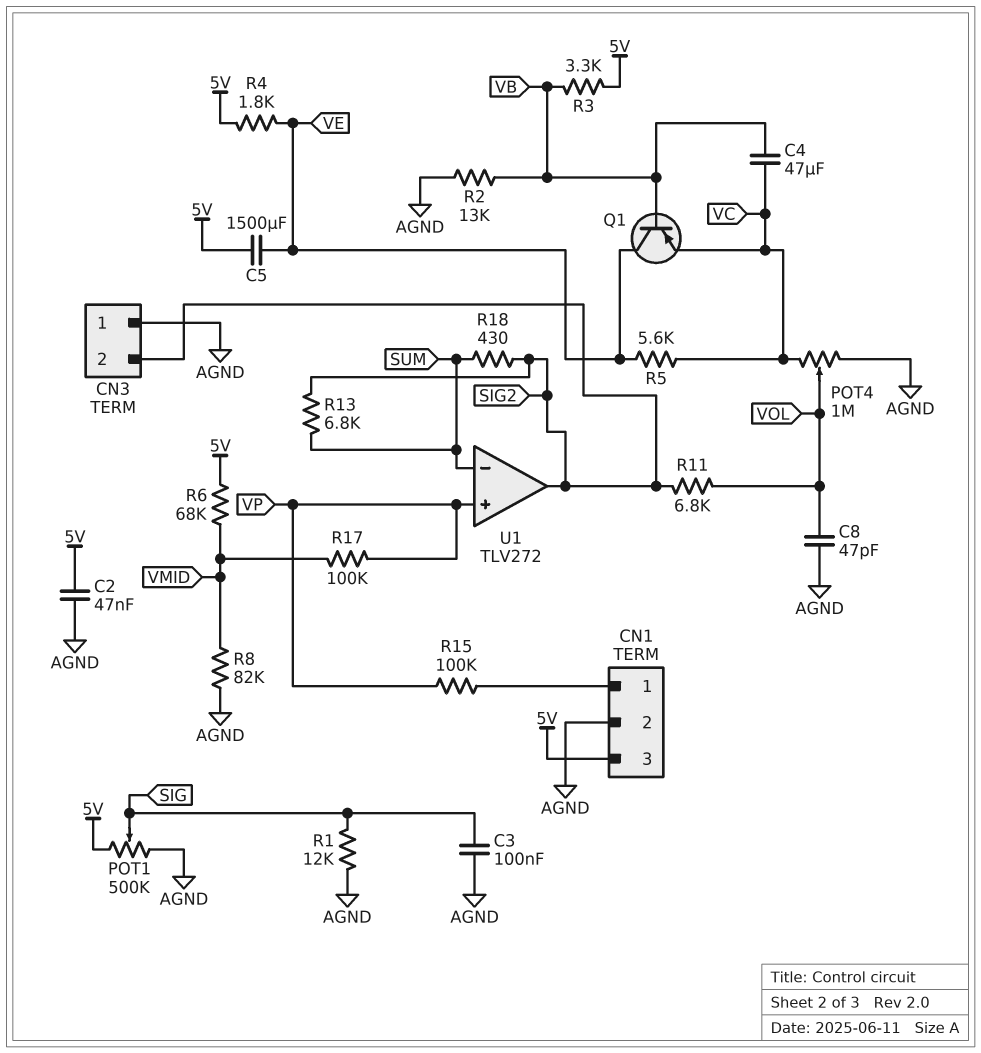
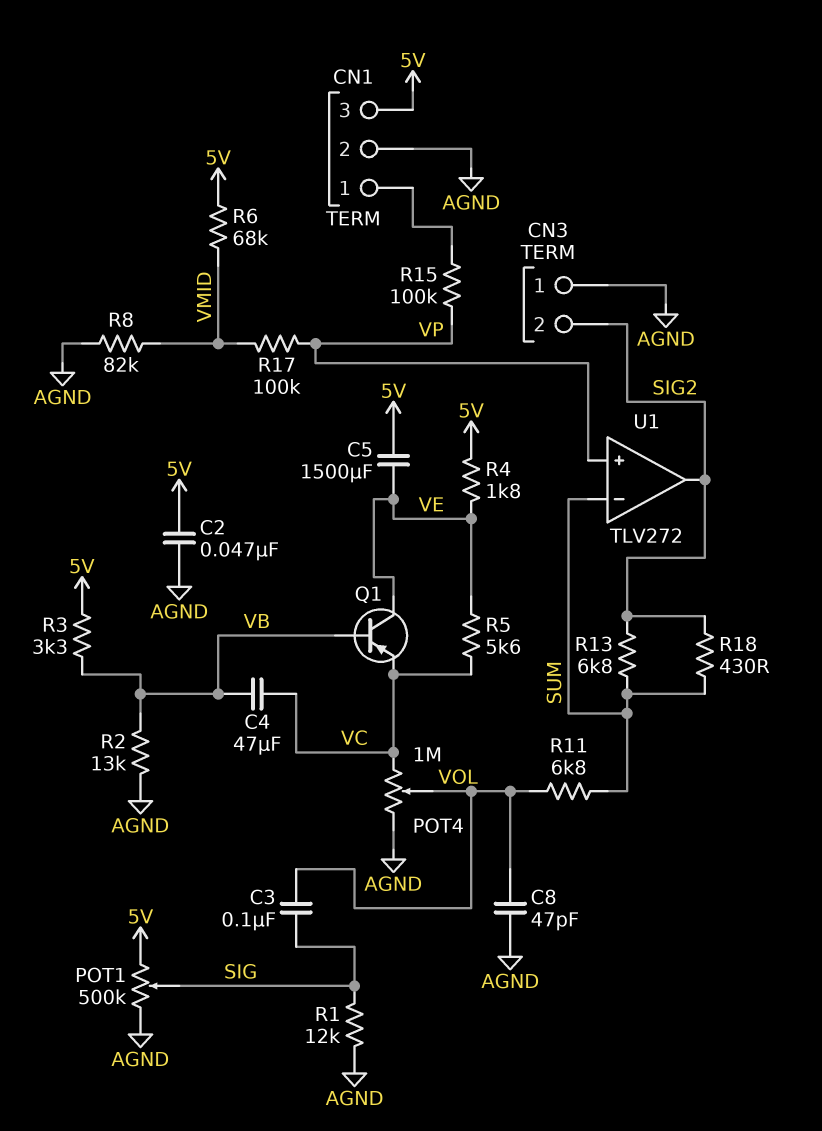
C3: 100nF (AGND, SIG) -> 100nF (SIG, VOL)
R11: 6.8k (SIG2, VOL) -> 6.8k (SUM, VOL)

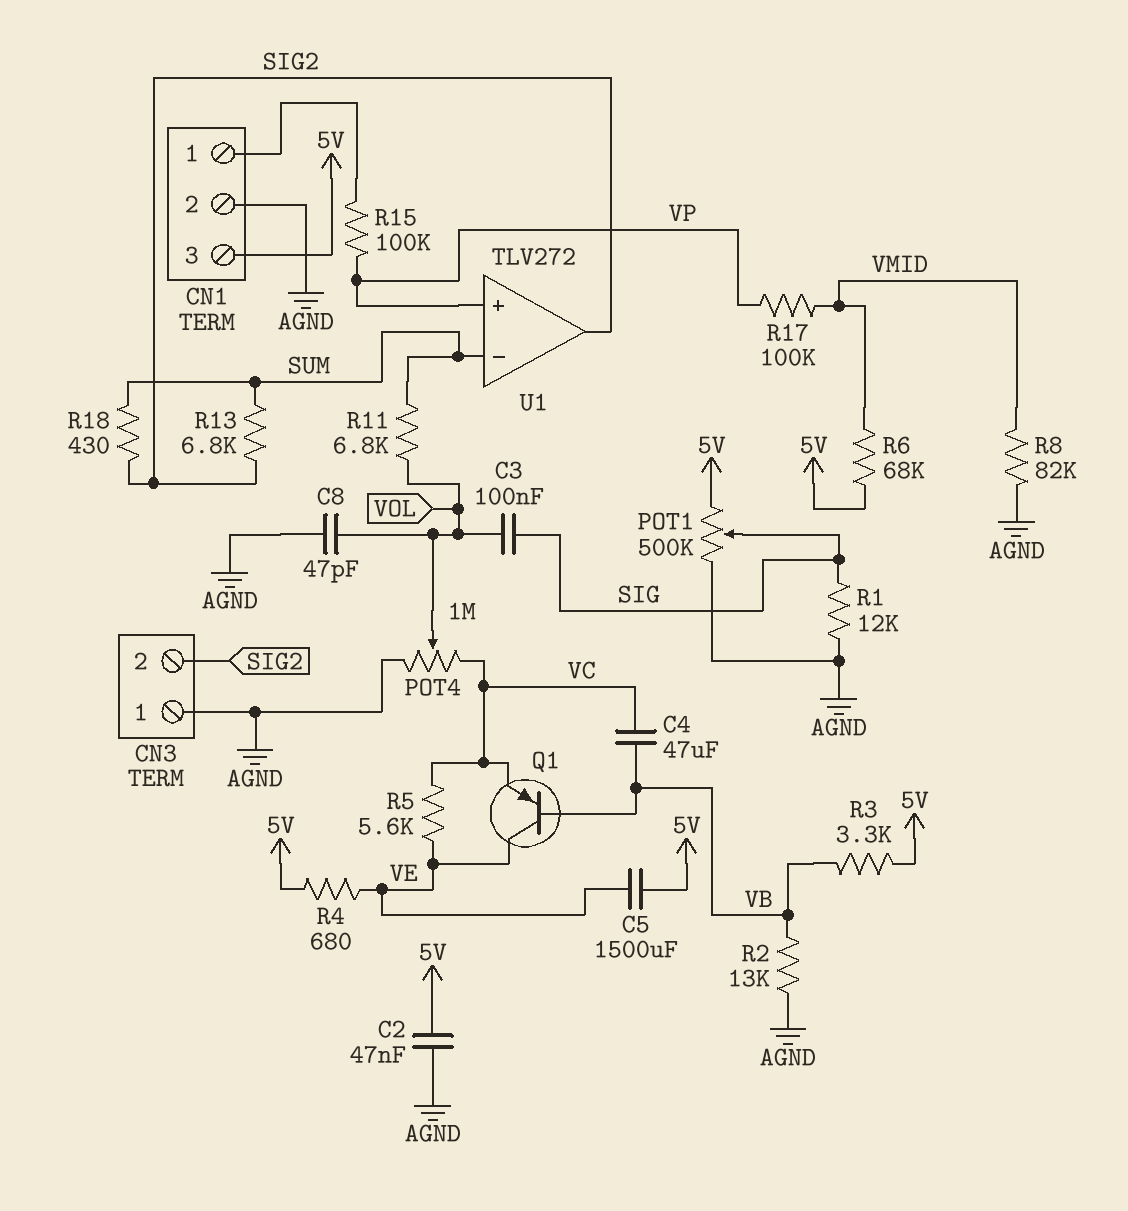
R4: 1.8k (5V, VE) -> 680 (5V, VE)

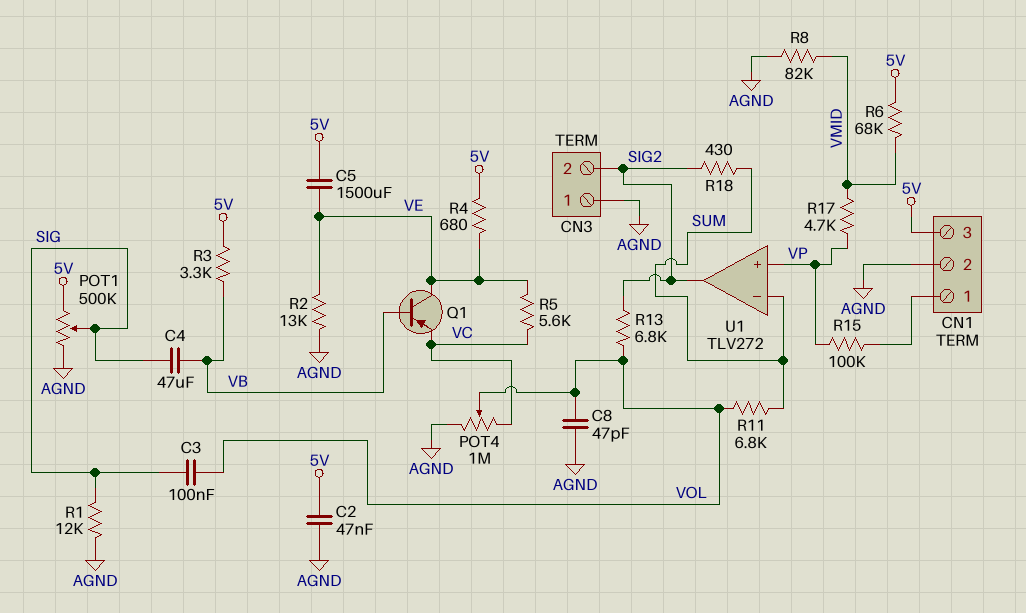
C4: 47uF (VB, VC) -> 47uF (SIG, VB)
R2: 13k (AGND, VB) -> 13k (AGND, VE)
R13: 6.8k (SIG2, SUM) -> 6.8k (SIG2, VOL)
R17: 100k (VMID, VP) -> 4.7k (VMID, VP)

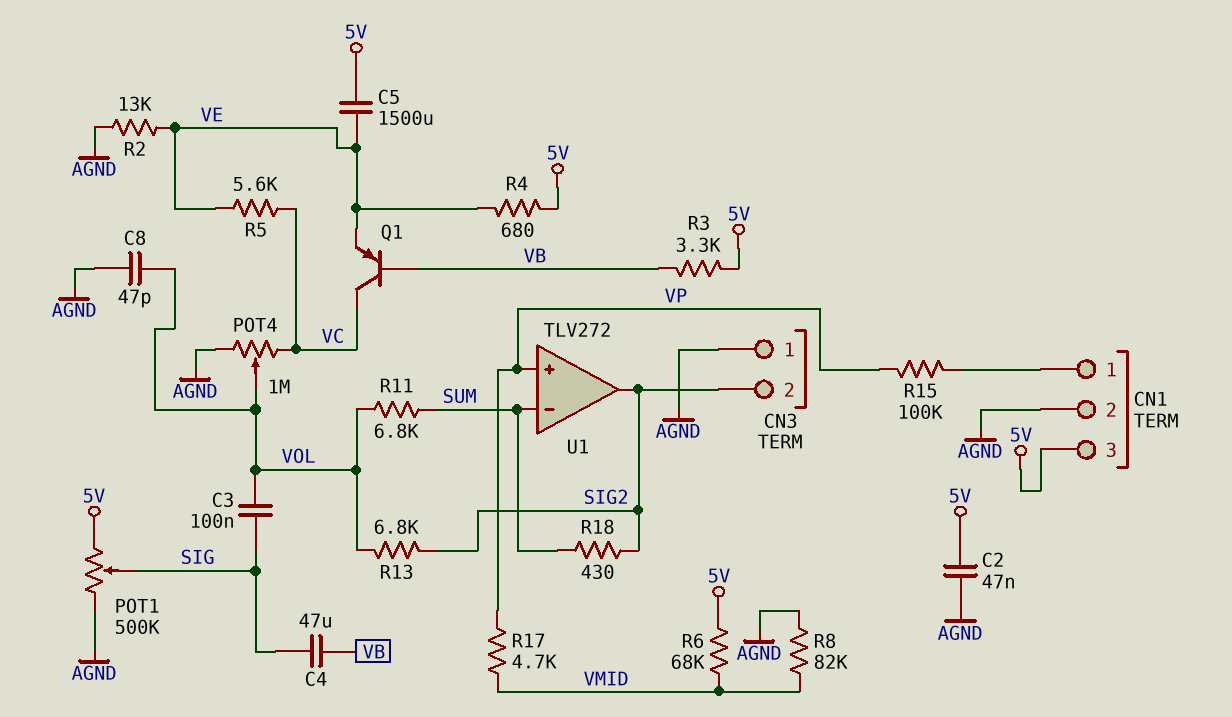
Q1: PNP (B VB, C VE, E VC) -> PNP (B VB, C VC, E VE)
R1: 12k (AGND, SIG) -> none

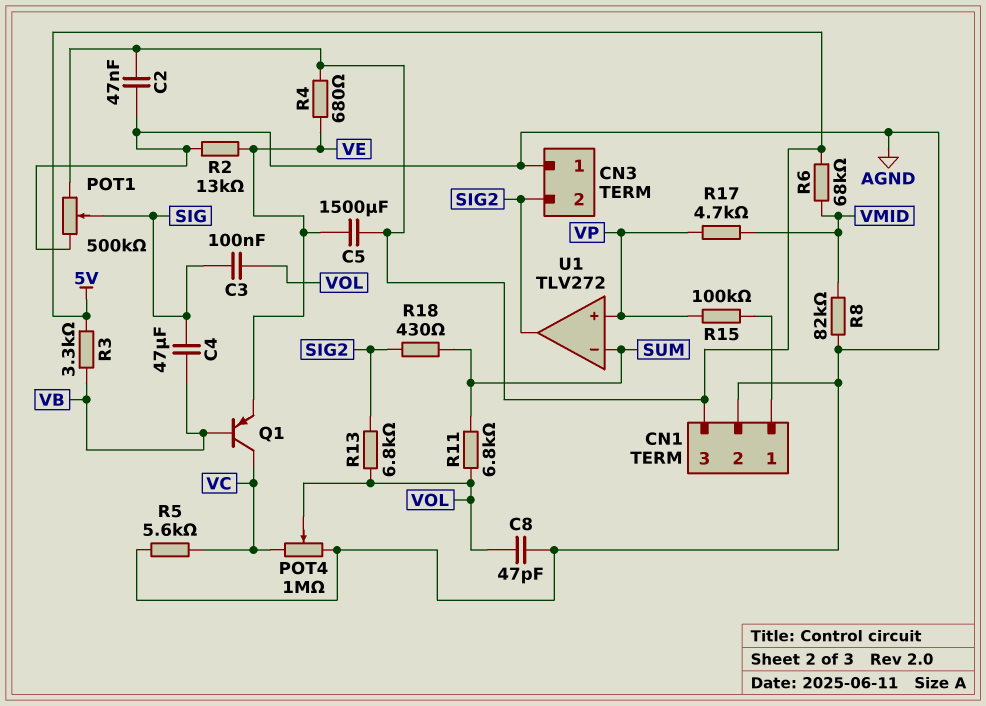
R5: 5.6k (VC, VE) -> 5.6k (AGND, VC)

